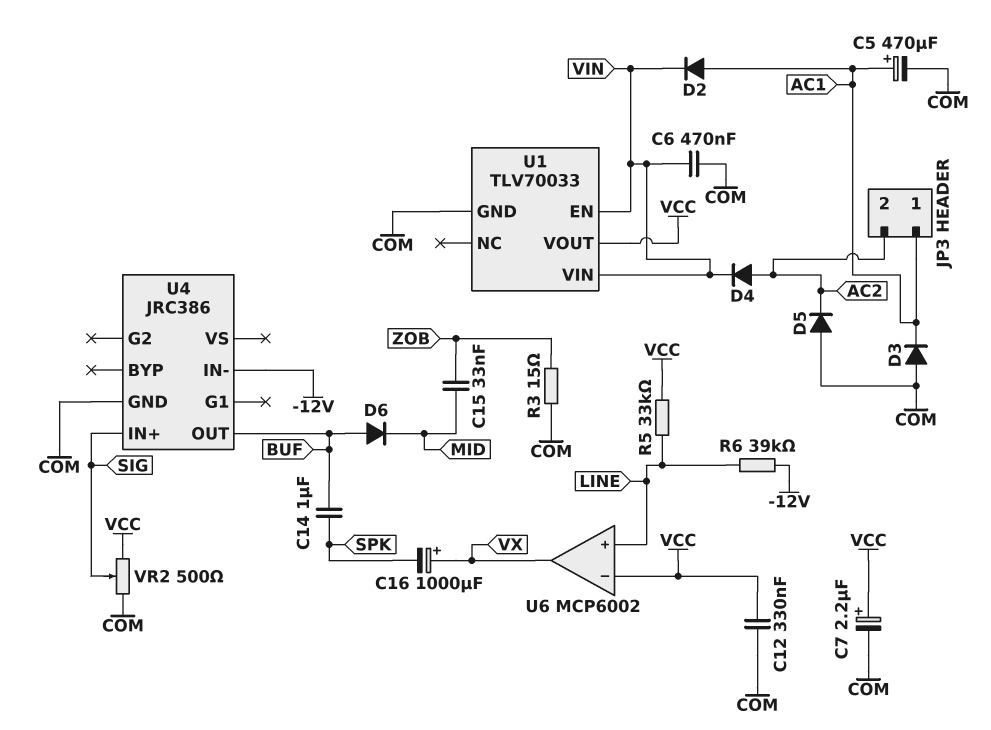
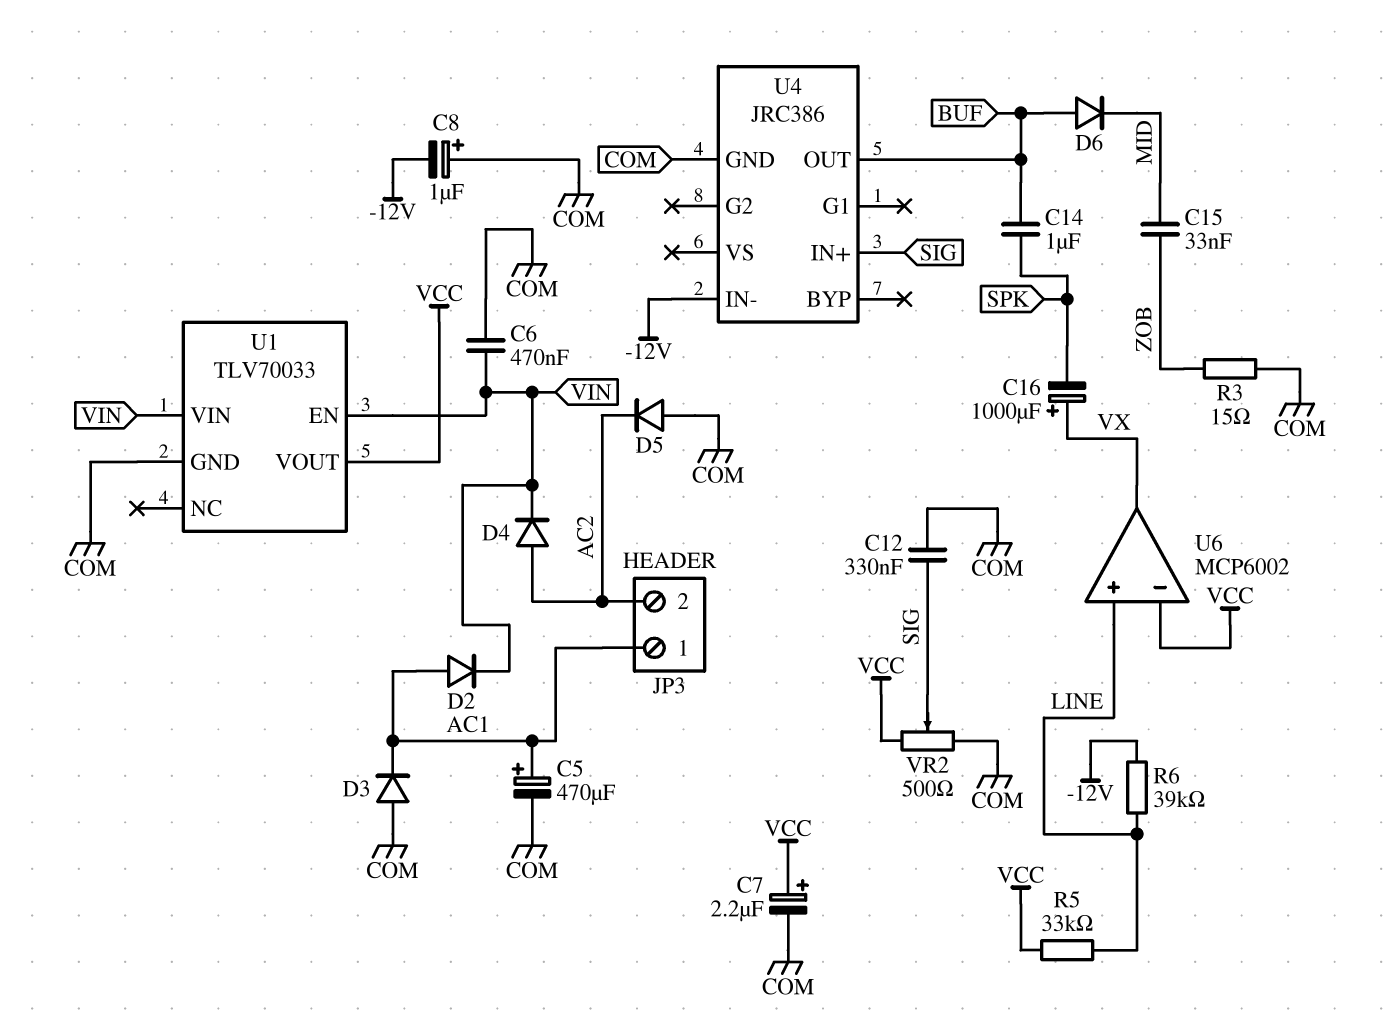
C8: none -> 1uF (plus COM, minus -12V)
C12: 330nF (COM, VCC) -> 330nF (COM, SIG)

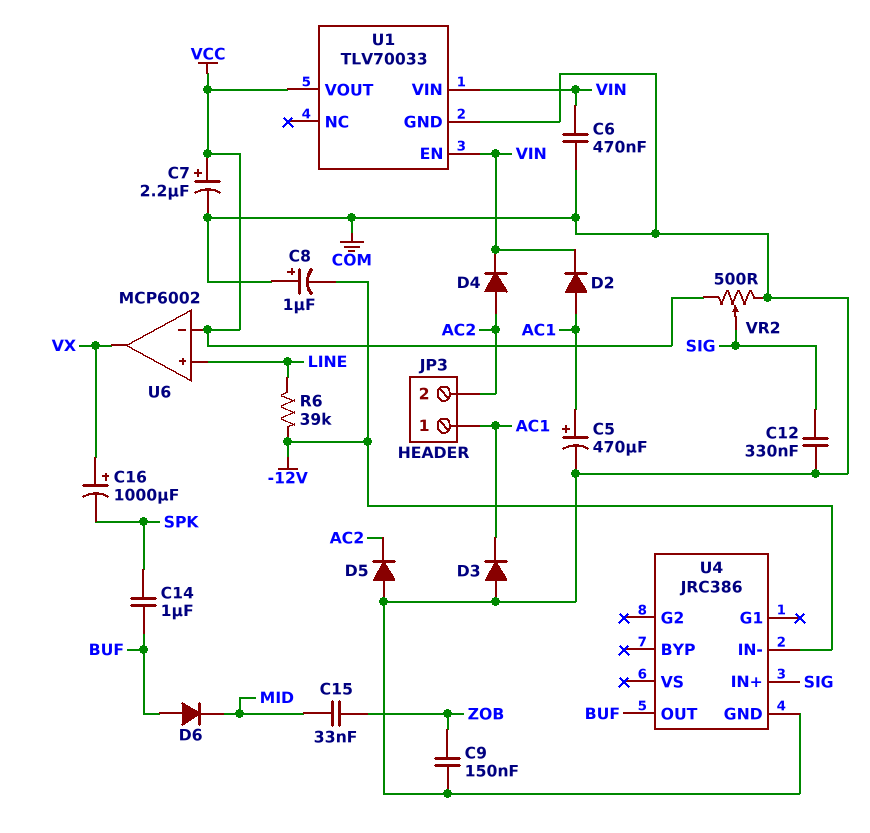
C9: none -> 150nF (COM, ZOB)
R3: 15 (COM, ZOB) -> none
R5: 33k (LINE, VCC) -> none

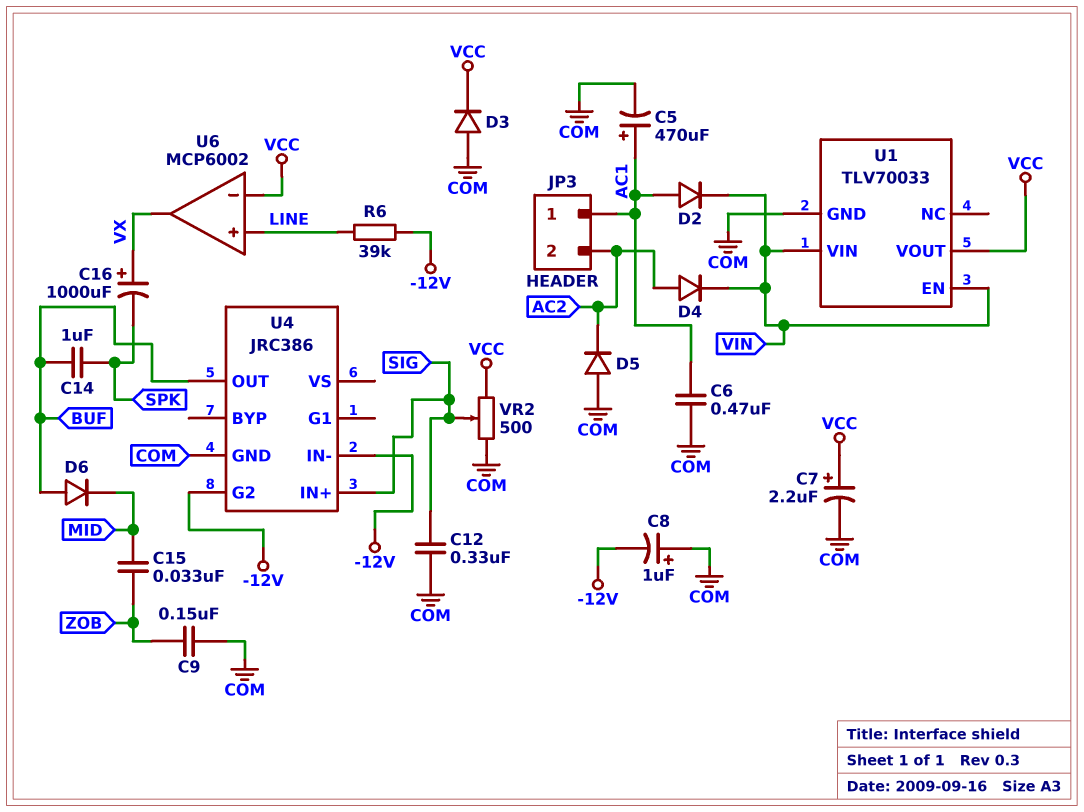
C6: 470nF (COM, VIN) -> 470nF (AC1, COM)
D3: diode (A COM, K AC1) -> diode (A COM, K VCC)
U4 pin G2: none -> -12V

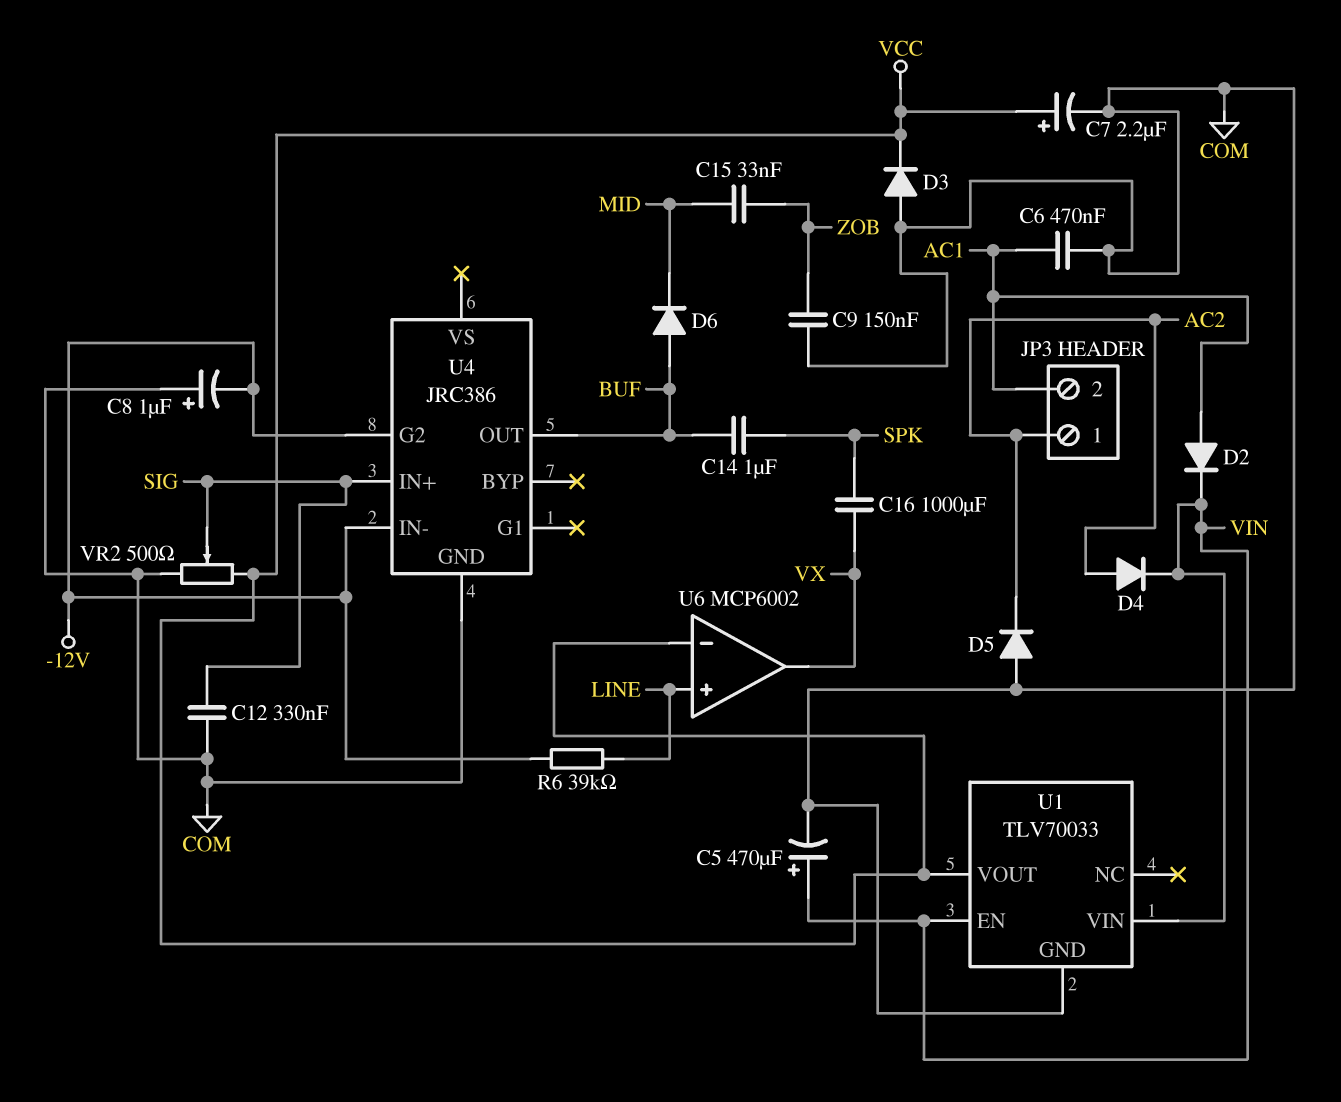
C5: 470uF (plus AC1, minus COM) -> 470uF (plus VIN, minus COM)
C16: 1000uF (plus VX, minus SPK) -> 1000uF (SPK, VX)
JP3 pin 1: AC1 -> AC2
JP3 pin 2: AC2 -> AC1

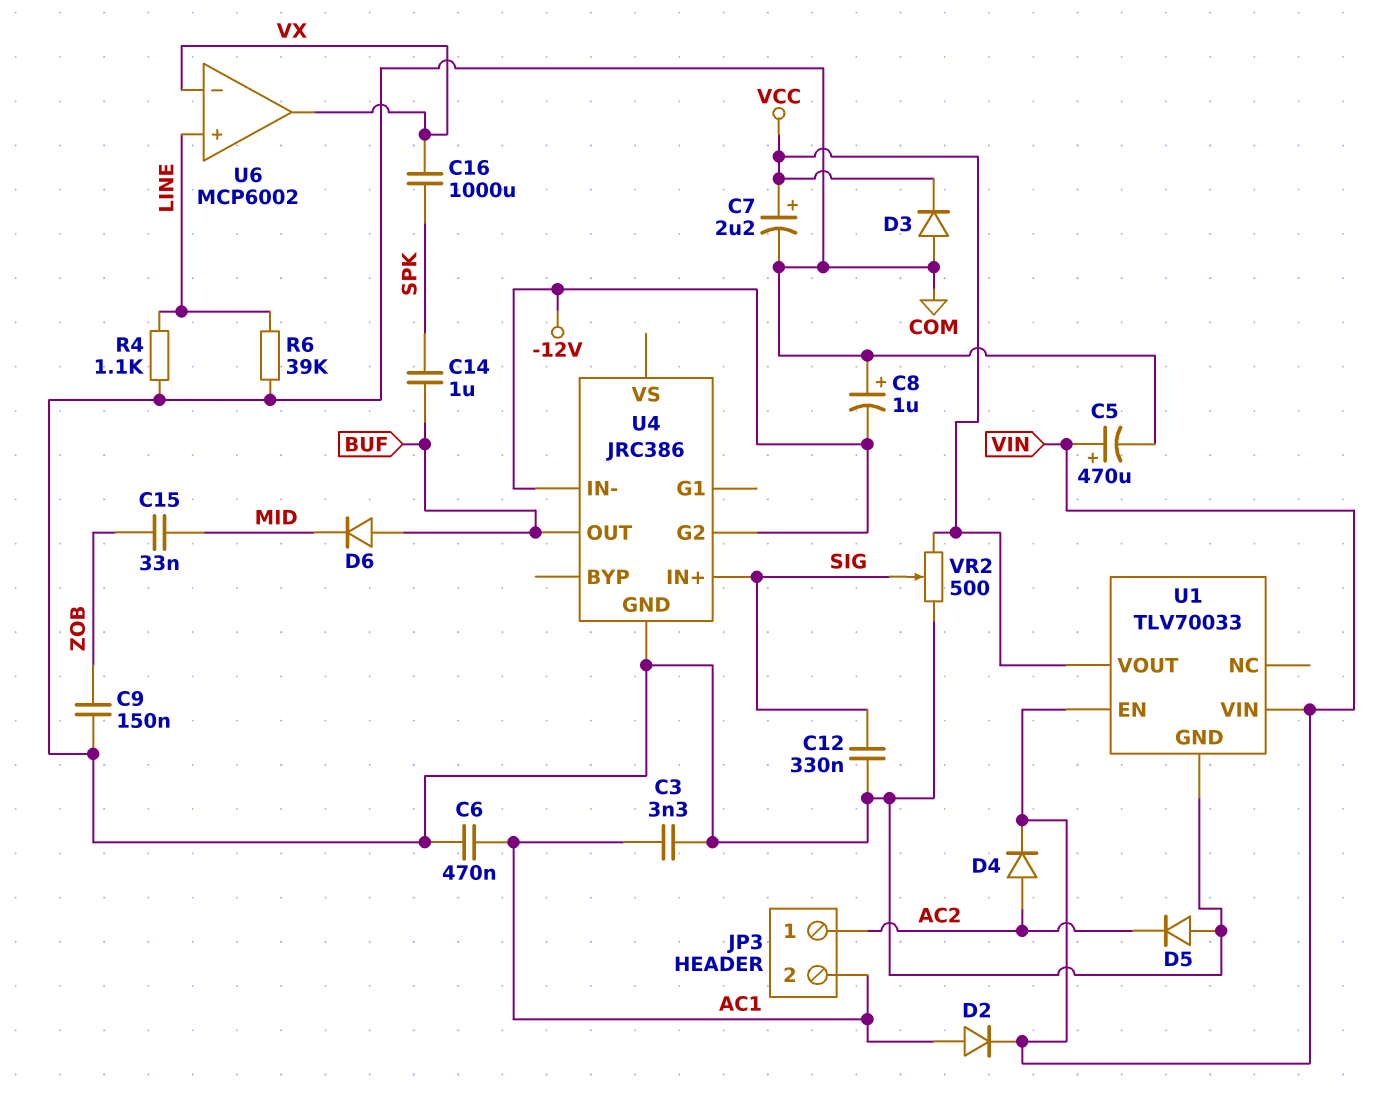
C3: none -> 3.3nF (AC1, COM)
R4: none -> 1.1k (COM, LINE)
R6: 39k (-12V, LINE) -> 39k (COM, LINE)
U6 pin in-: VCC -> VX

